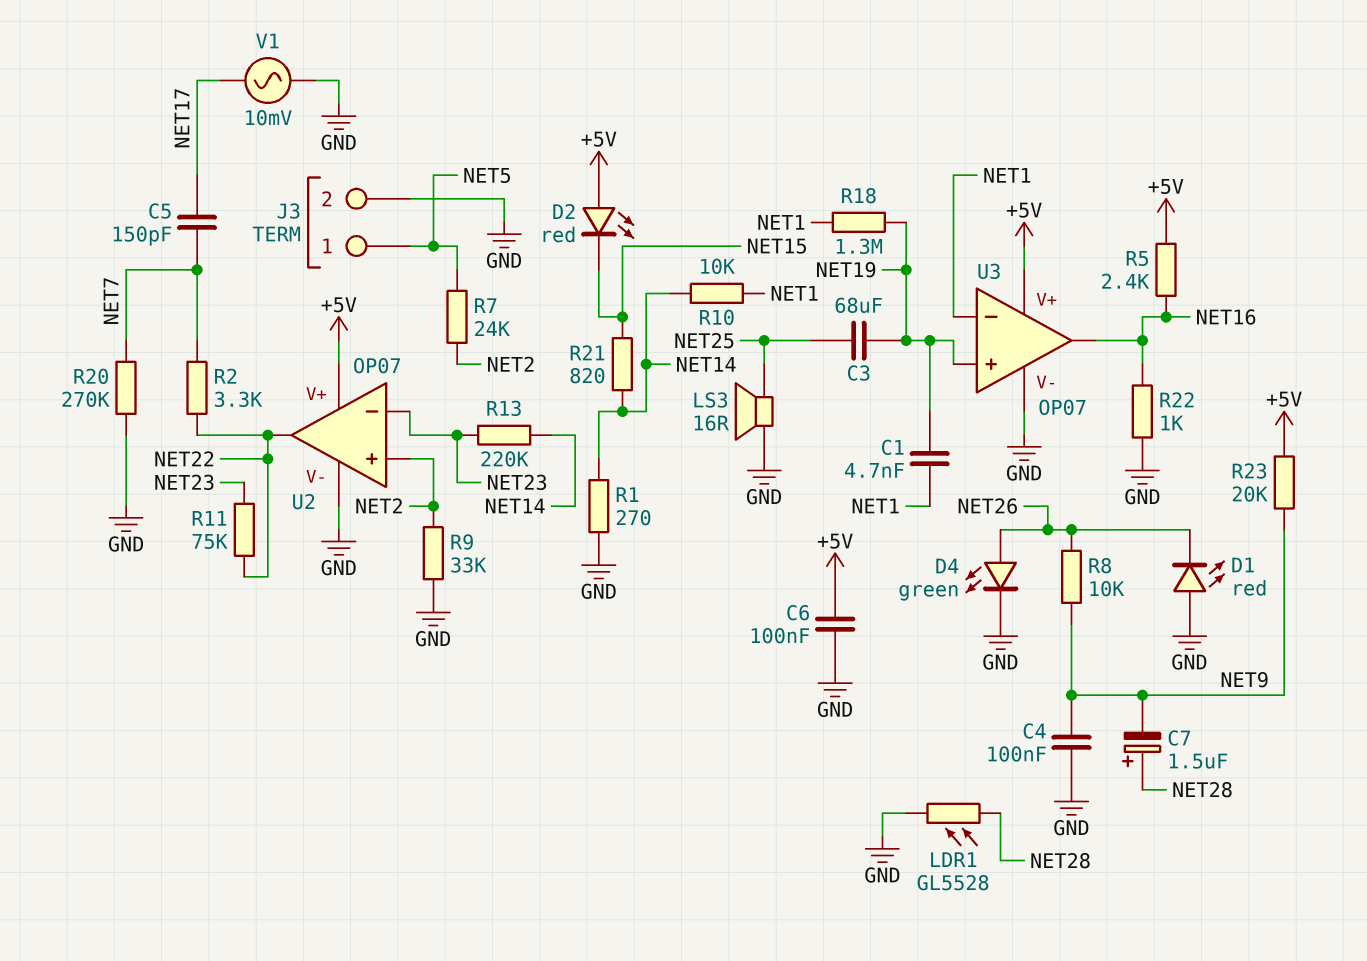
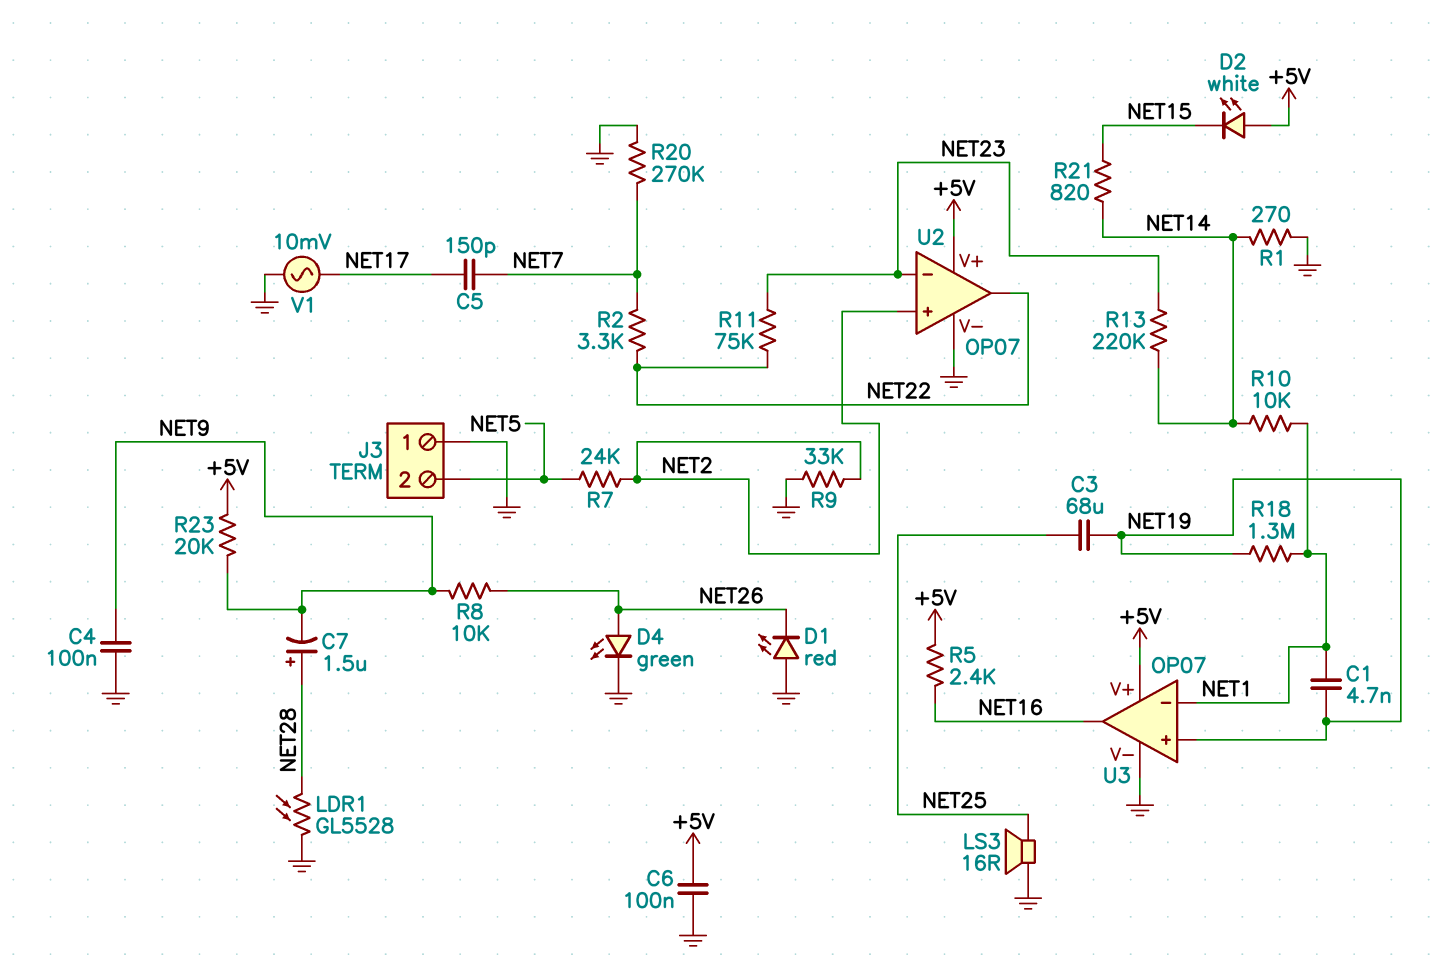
D2: LED red (A +5V, K NET15) -> LED white (A +5V, K NET15)
J3 pin 1: NET5 -> GND
J3 pin 2: GND -> NET5
R22: 1k (GND, NET16) -> none

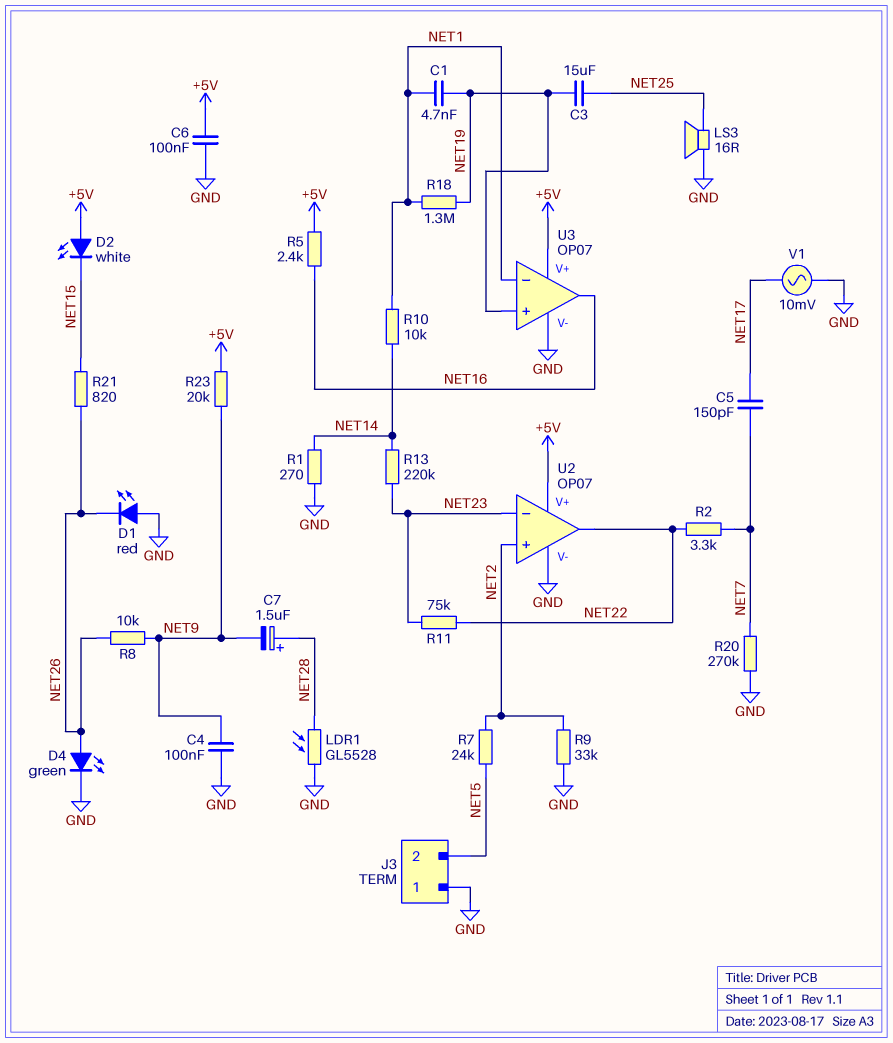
C3: 68uF (NET19, NET25) -> 15uF (NET19, NET25)
R21: 820 (NET14, NET15) -> 820 (NET15, NET26)

